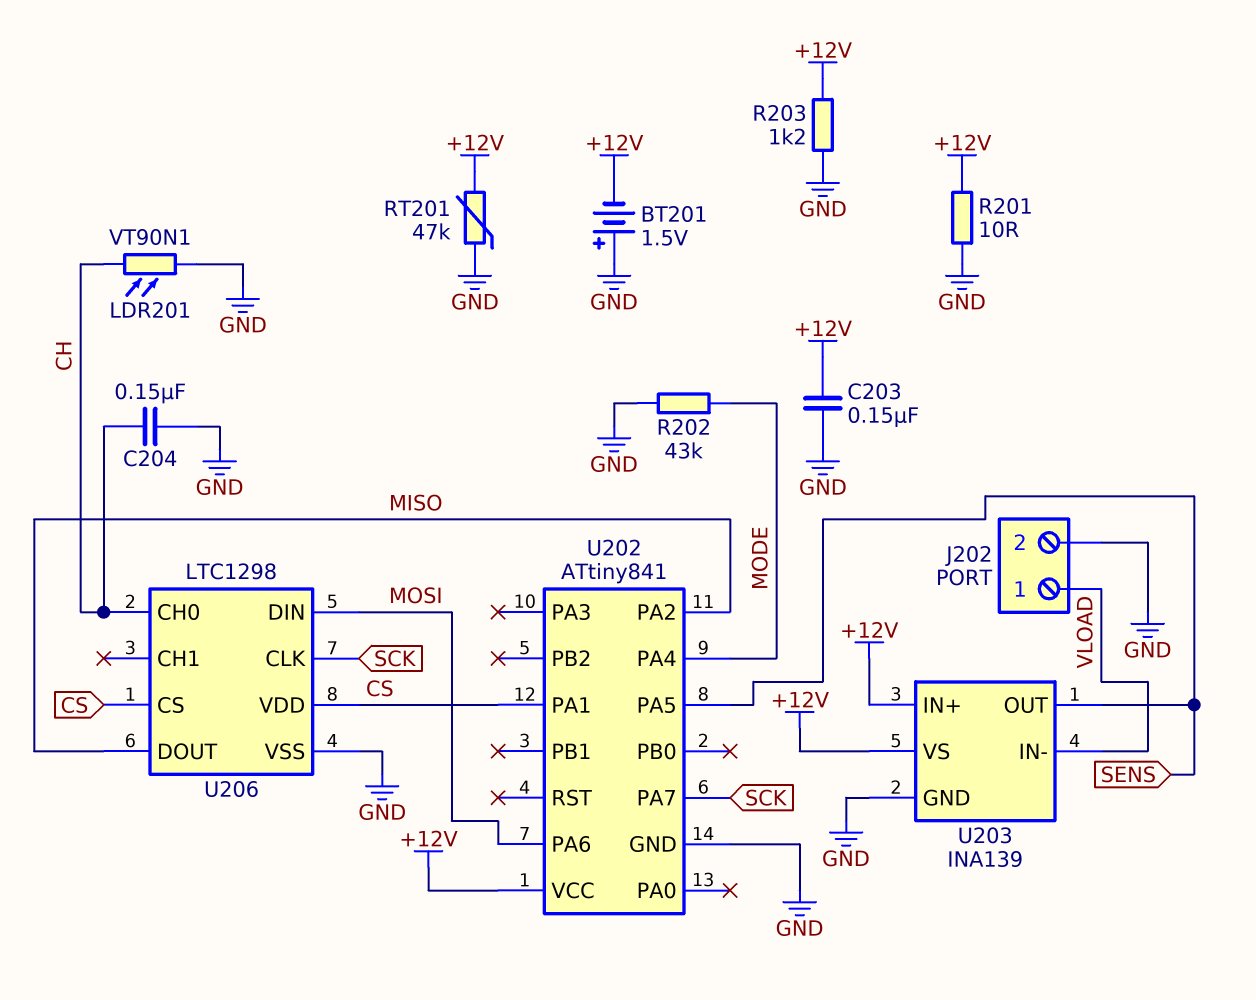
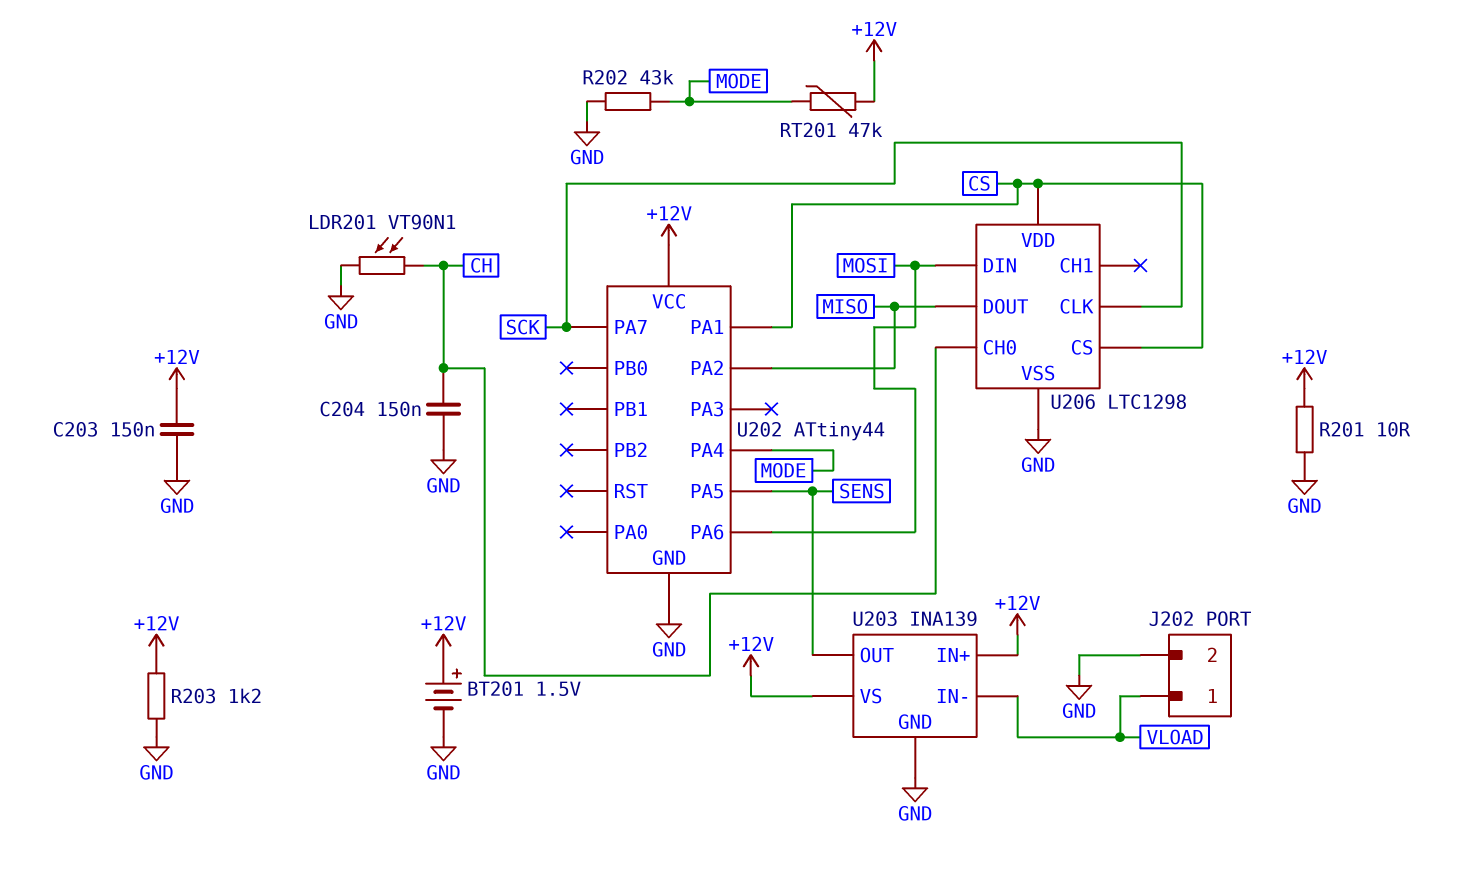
BT201: 1.5V (plus GND, minus +12V) -> 1.5V (plus +12V, minus GND)
RT201: 47k (+12V, GND) -> 47k (+12V, MODE)
U202: ATtiny841 -> ATtiny44

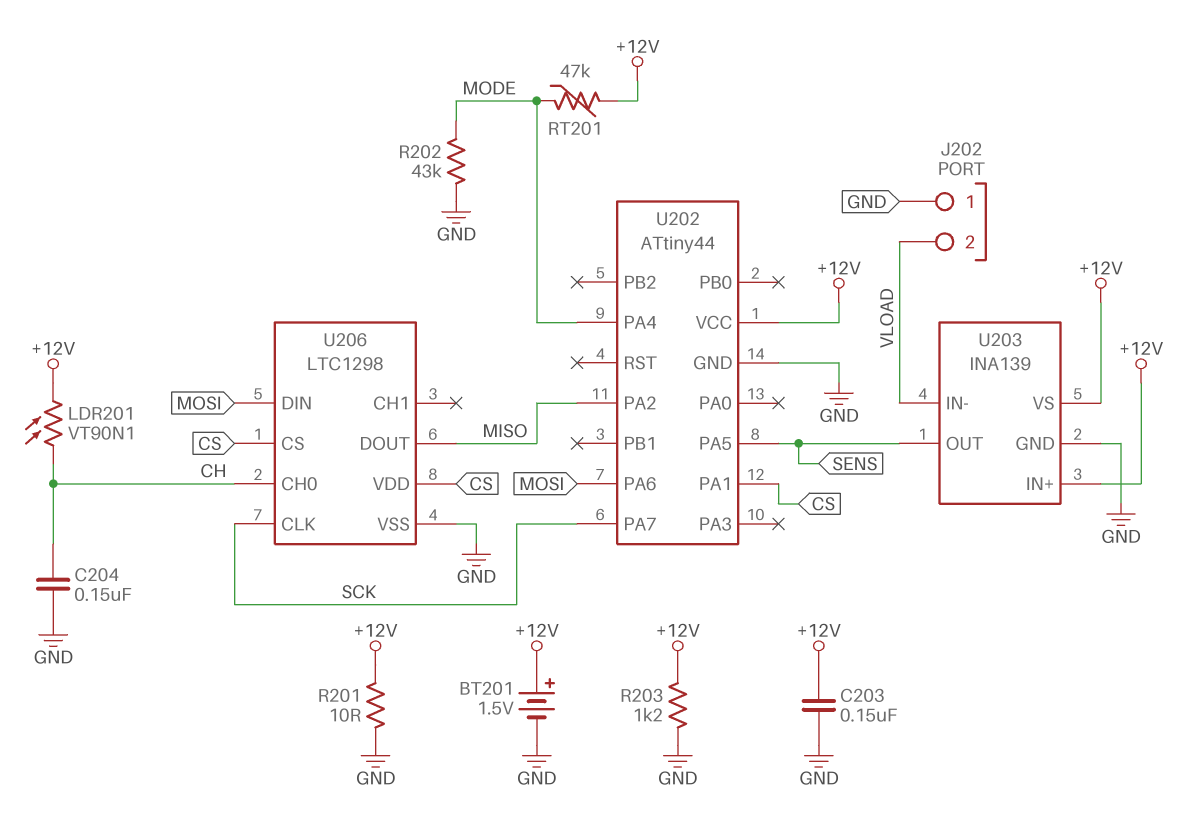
J202 pin 1: VLOAD -> GND
J202 pin 2: GND -> VLOAD
LDR201: VT90N1 (CH, GND) -> VT90N1 (+12V, CH)

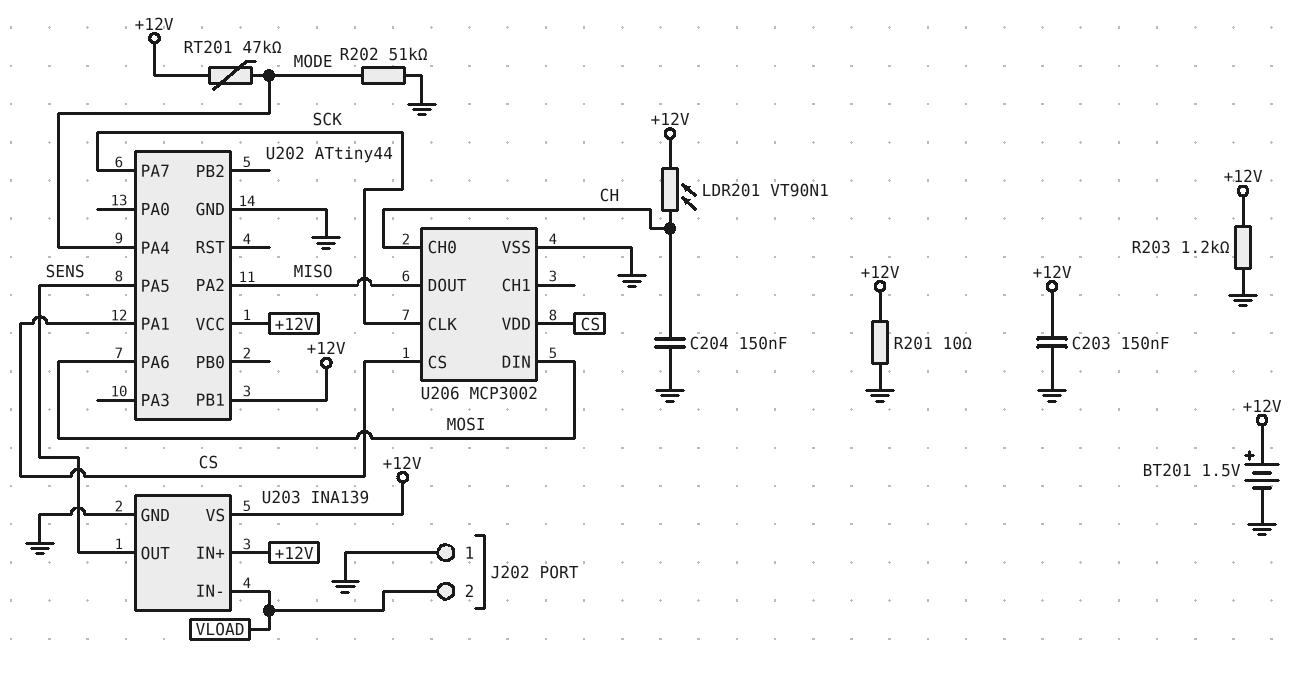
R202: 43k (GND, MODE) -> 51k (GND, MODE)
U202 pin PB1: none -> +12V
U206: LTC1298 -> MCP3002

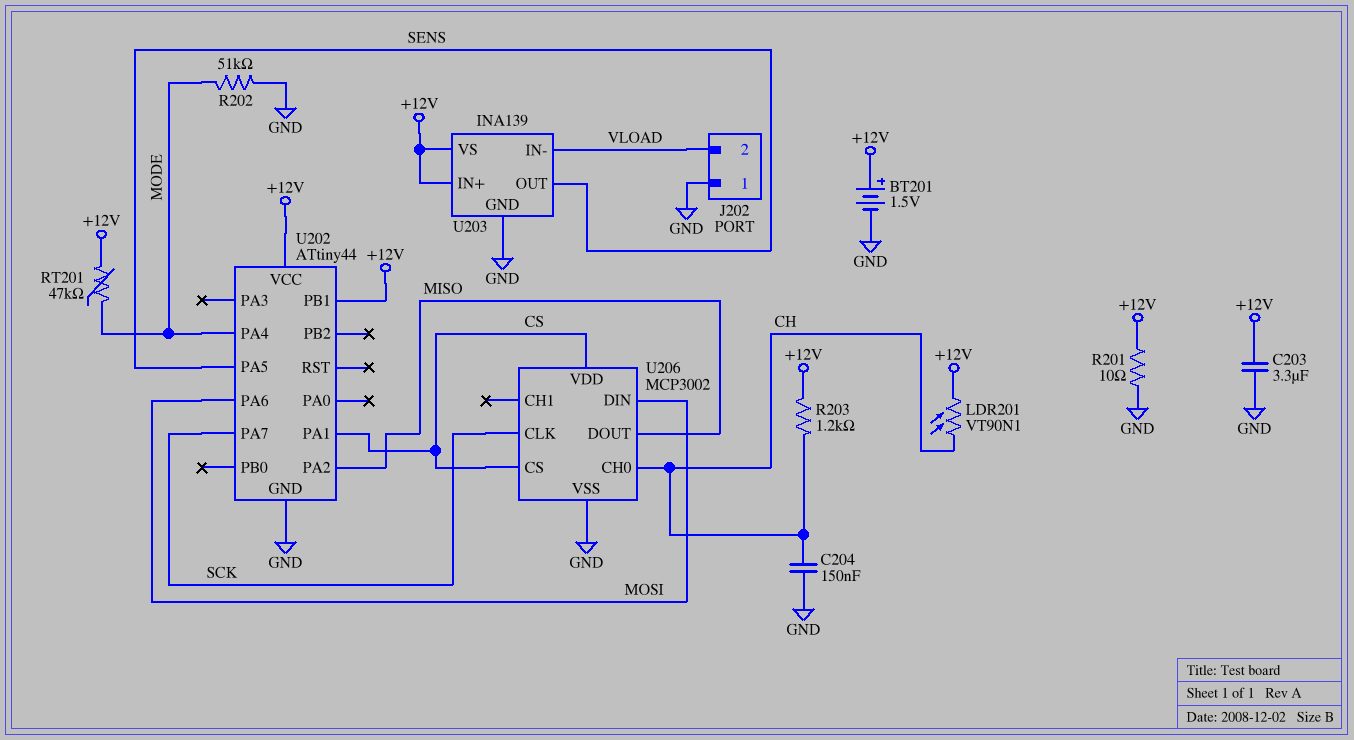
C203: 150nF (+12V, GND) -> 3.3uF (+12V, GND)
R203: 1.2k (+12V, GND) -> 1.2k (+12V, CH)

